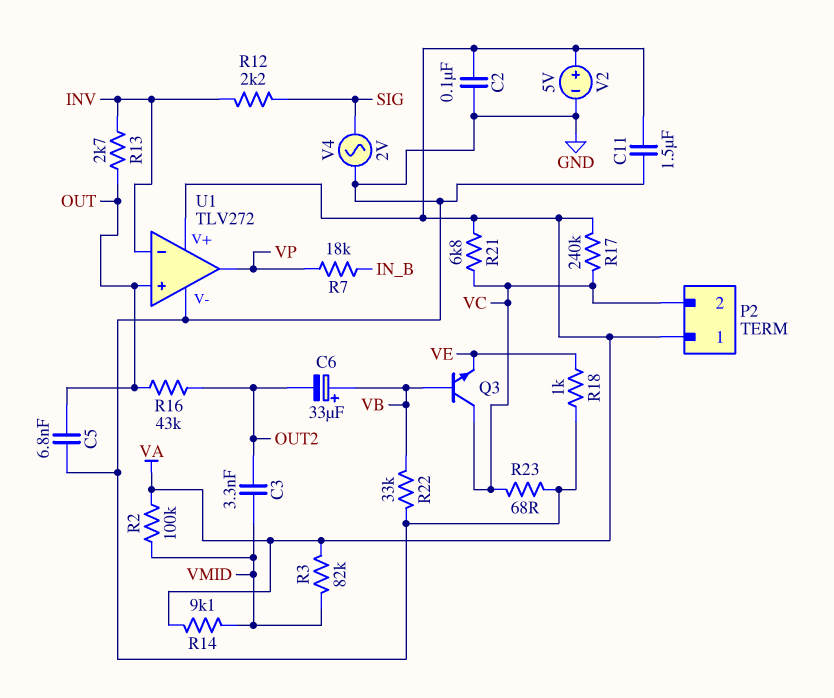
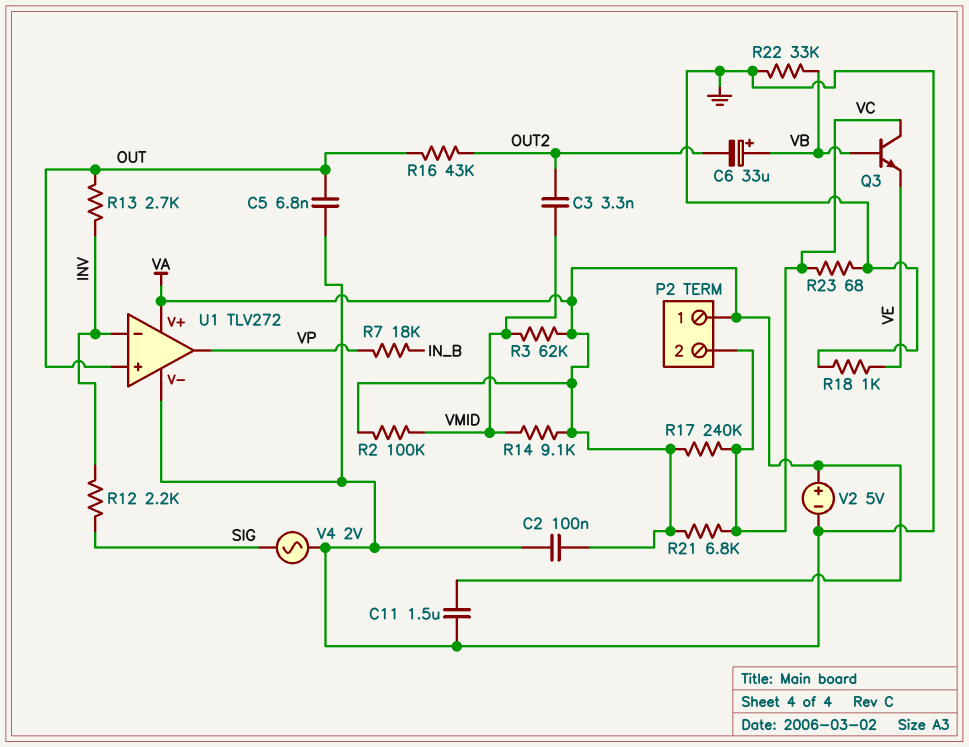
R3: 82k (VA, VMID) -> 62k (VA, VMID)

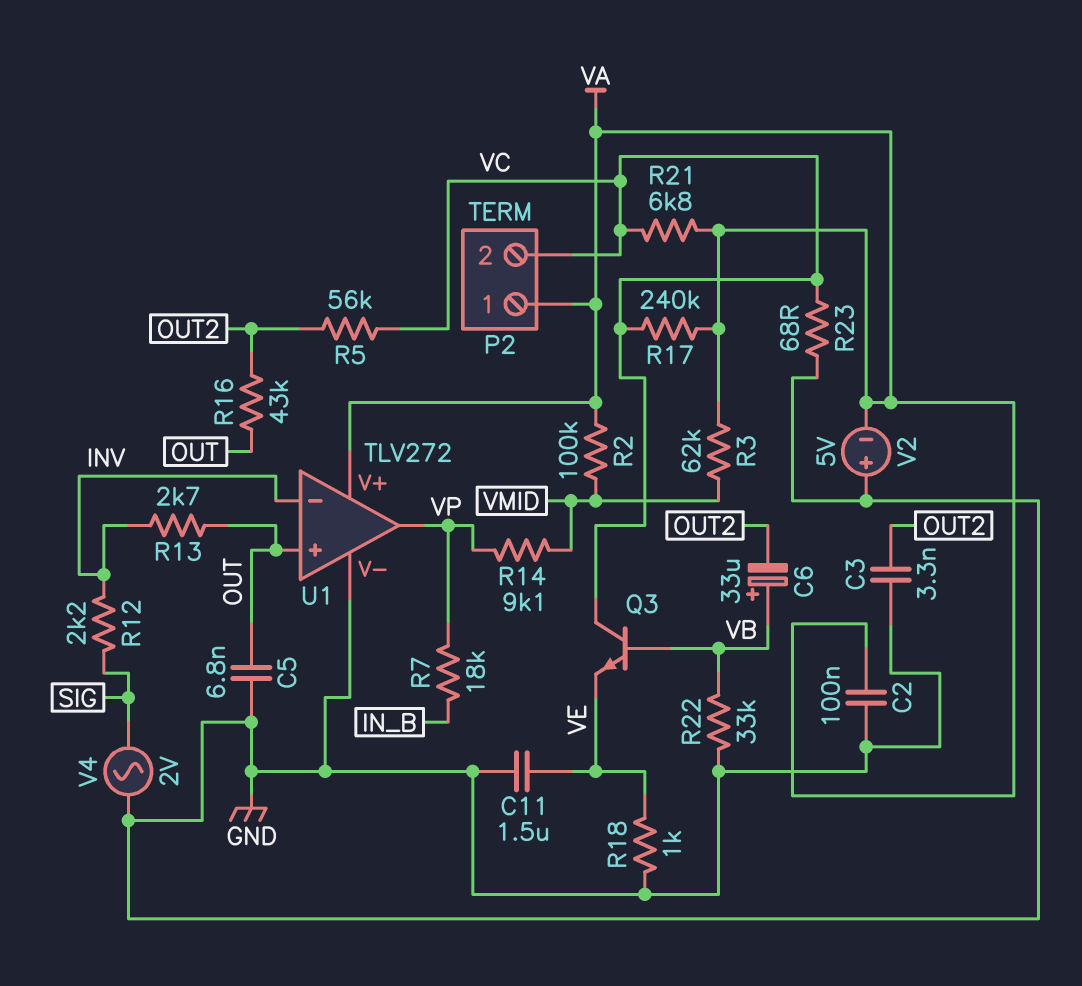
C3: 3.3nF (OUT2, VMID) -> 3.3nF (GND, OUT2)
C11: 1.5uF (GND, VA) -> 1.5uF (GND, VE)
R5: none -> 56k (OUT2, VC)
R14: 9.1k (VA, VMID) -> 9.1k (VMID, VP)
V2: 5V (plus VA, minus GND) -> 5V (plus GND, minus VA)

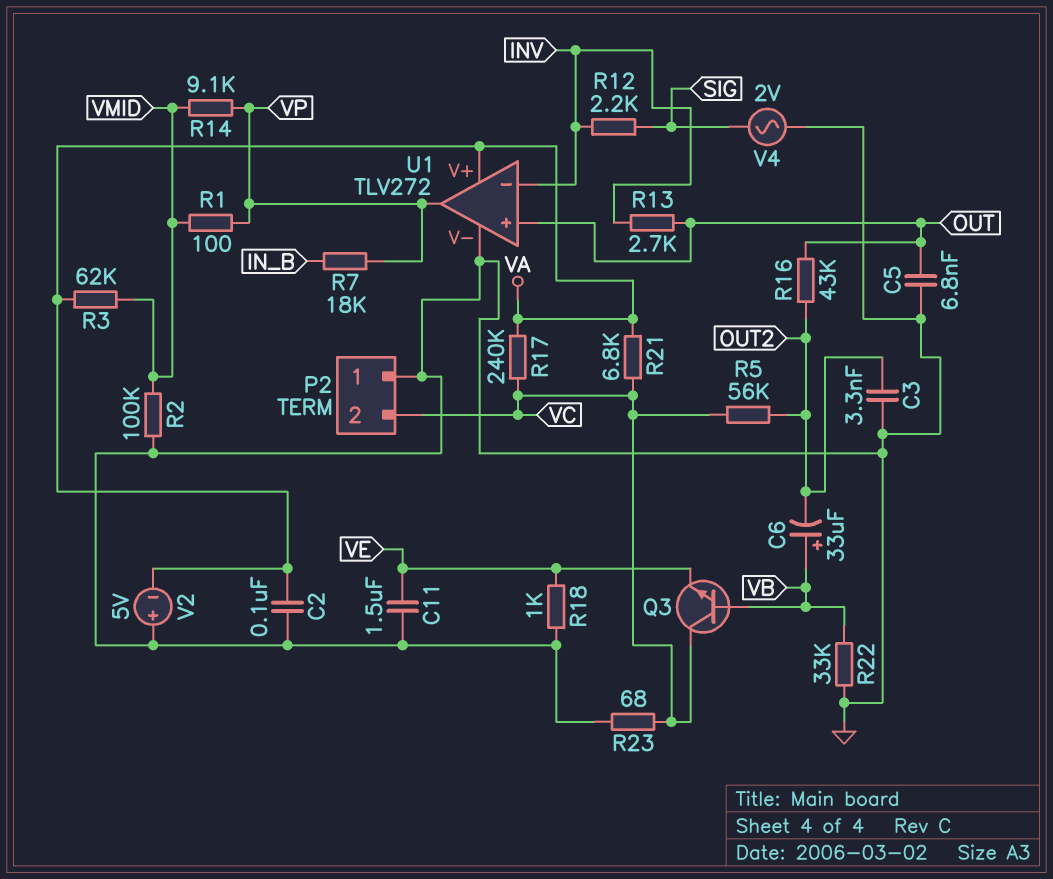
P2 pin 1: VA -> GND
R1: none -> 100 (VMID, VP)
R2: 100k (VA, VMID) -> 100k (GND, VMID)

